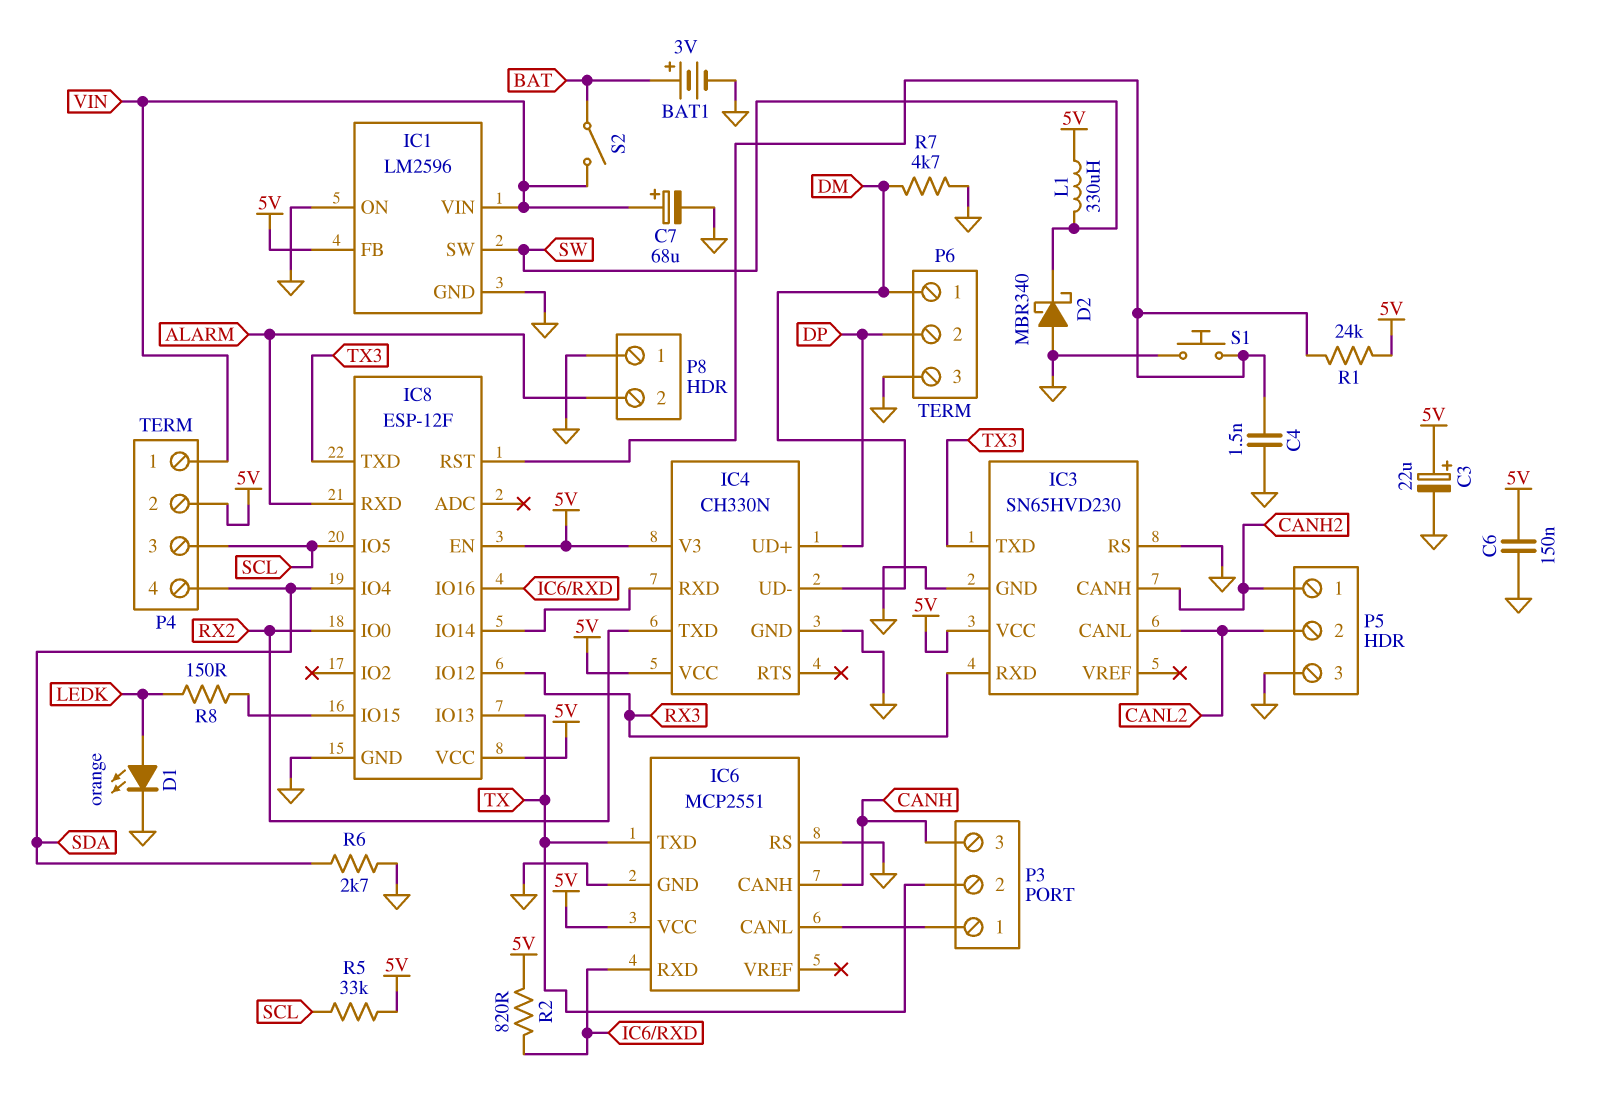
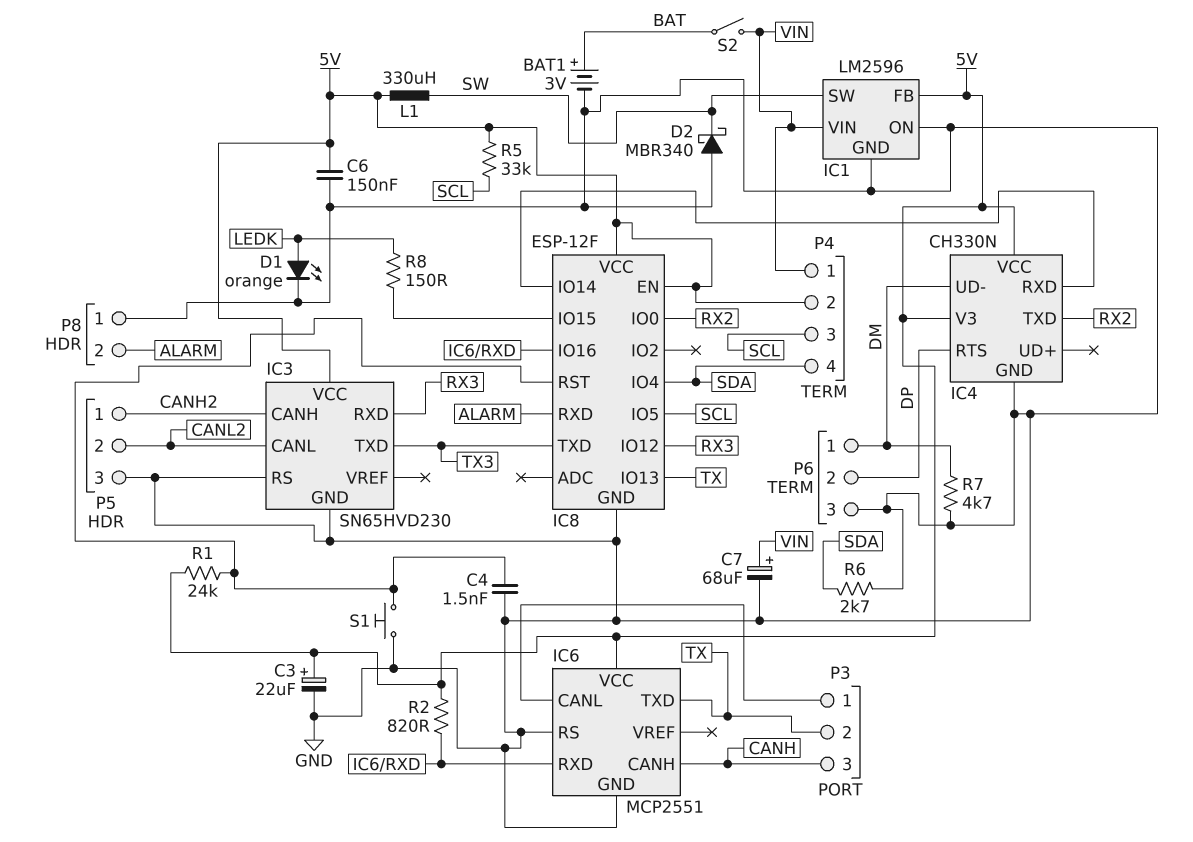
IC4 pin RTS: none -> DP
IC4 pin UD+: DP -> none

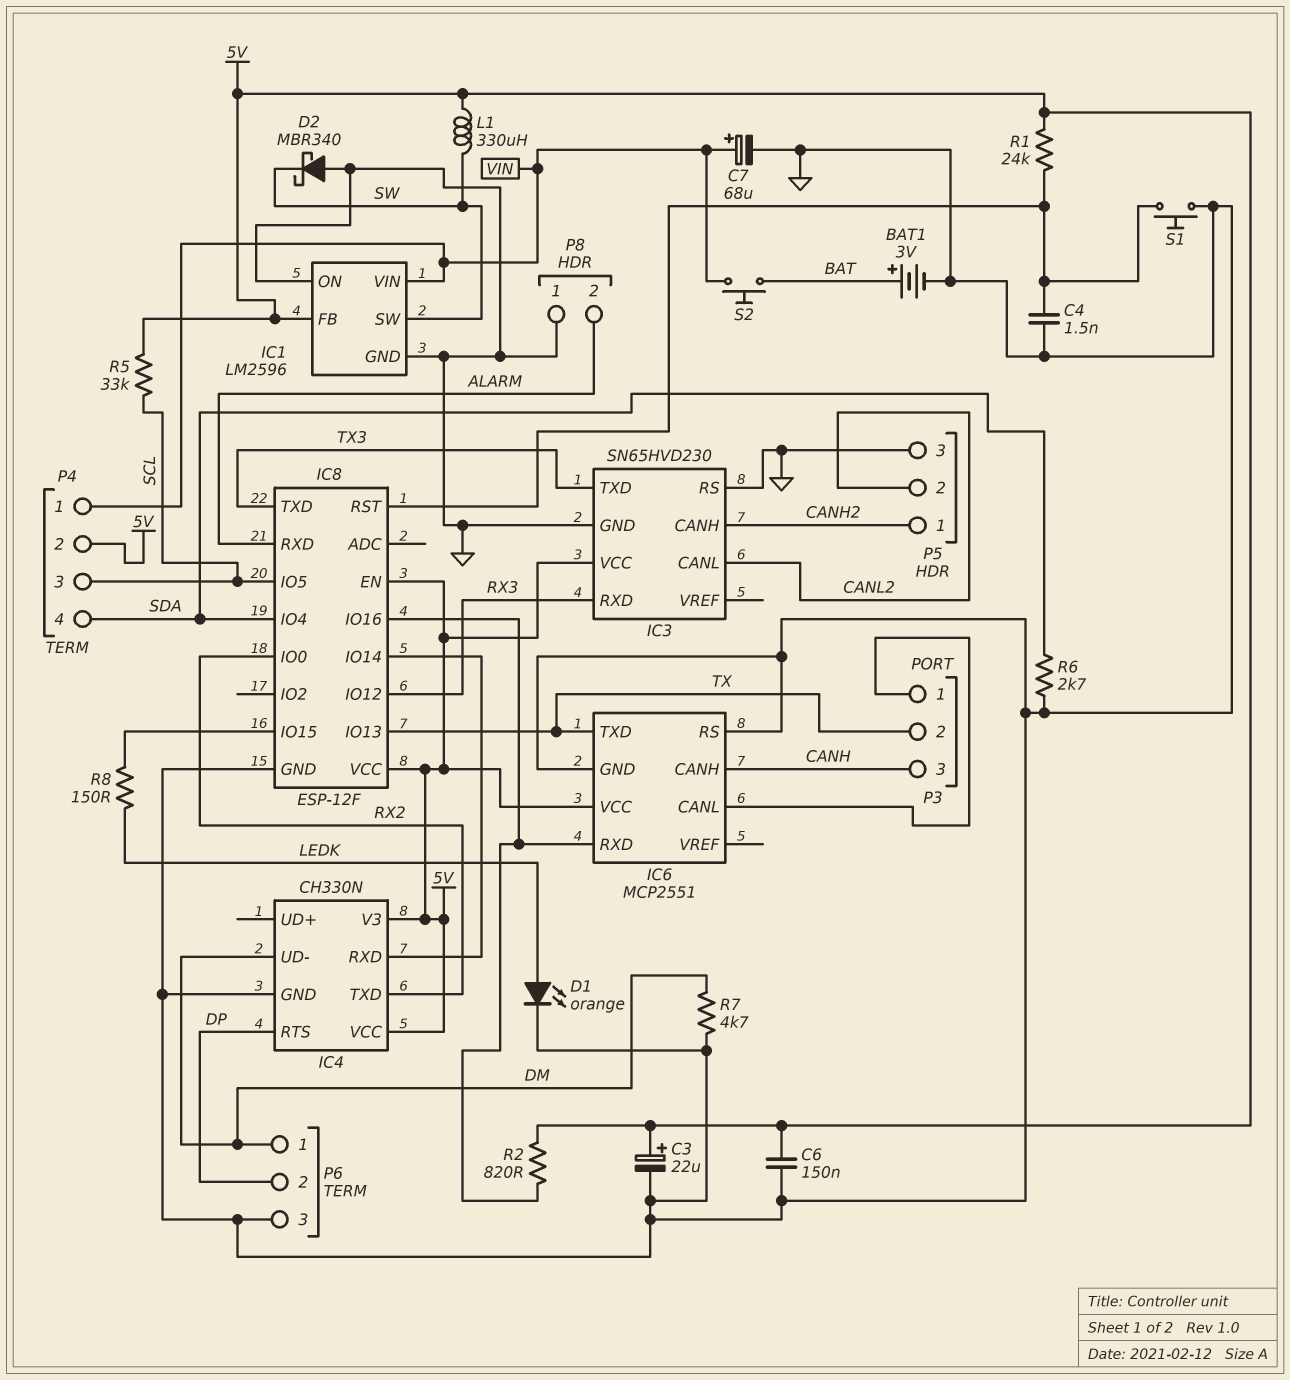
S2: switch (BAT, VIN) -> button (BAT, VIN)

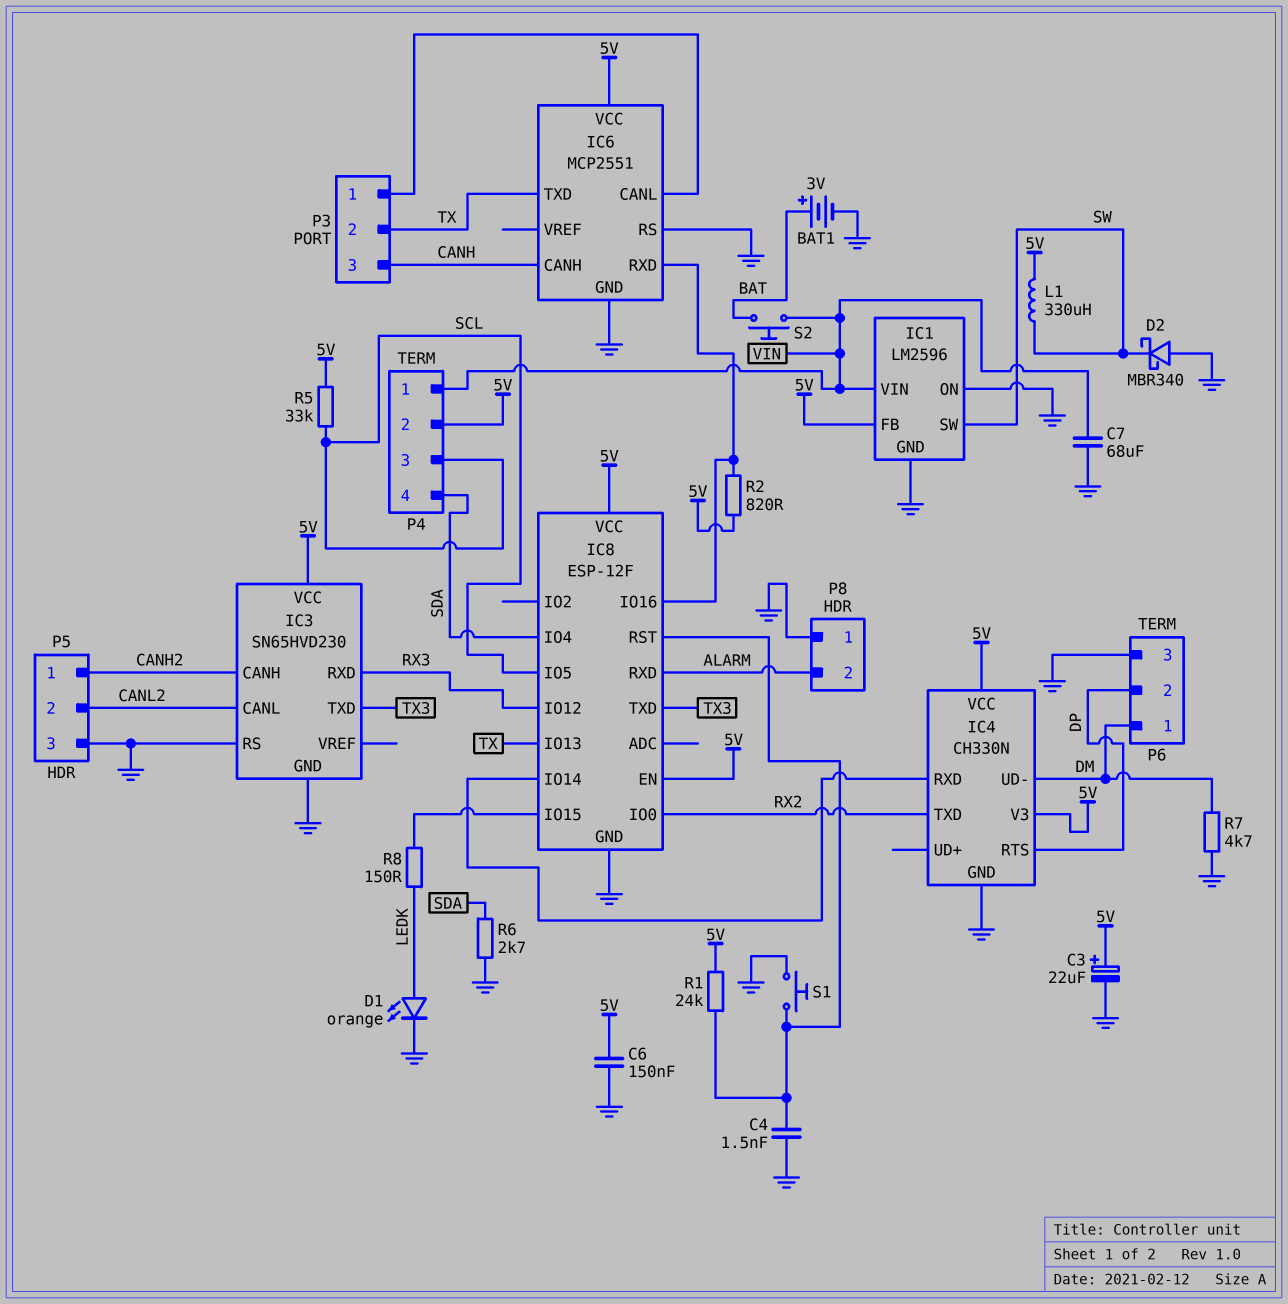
C7: 68uF (plus VIN, minus GND) -> 68uF (GND, VIN)

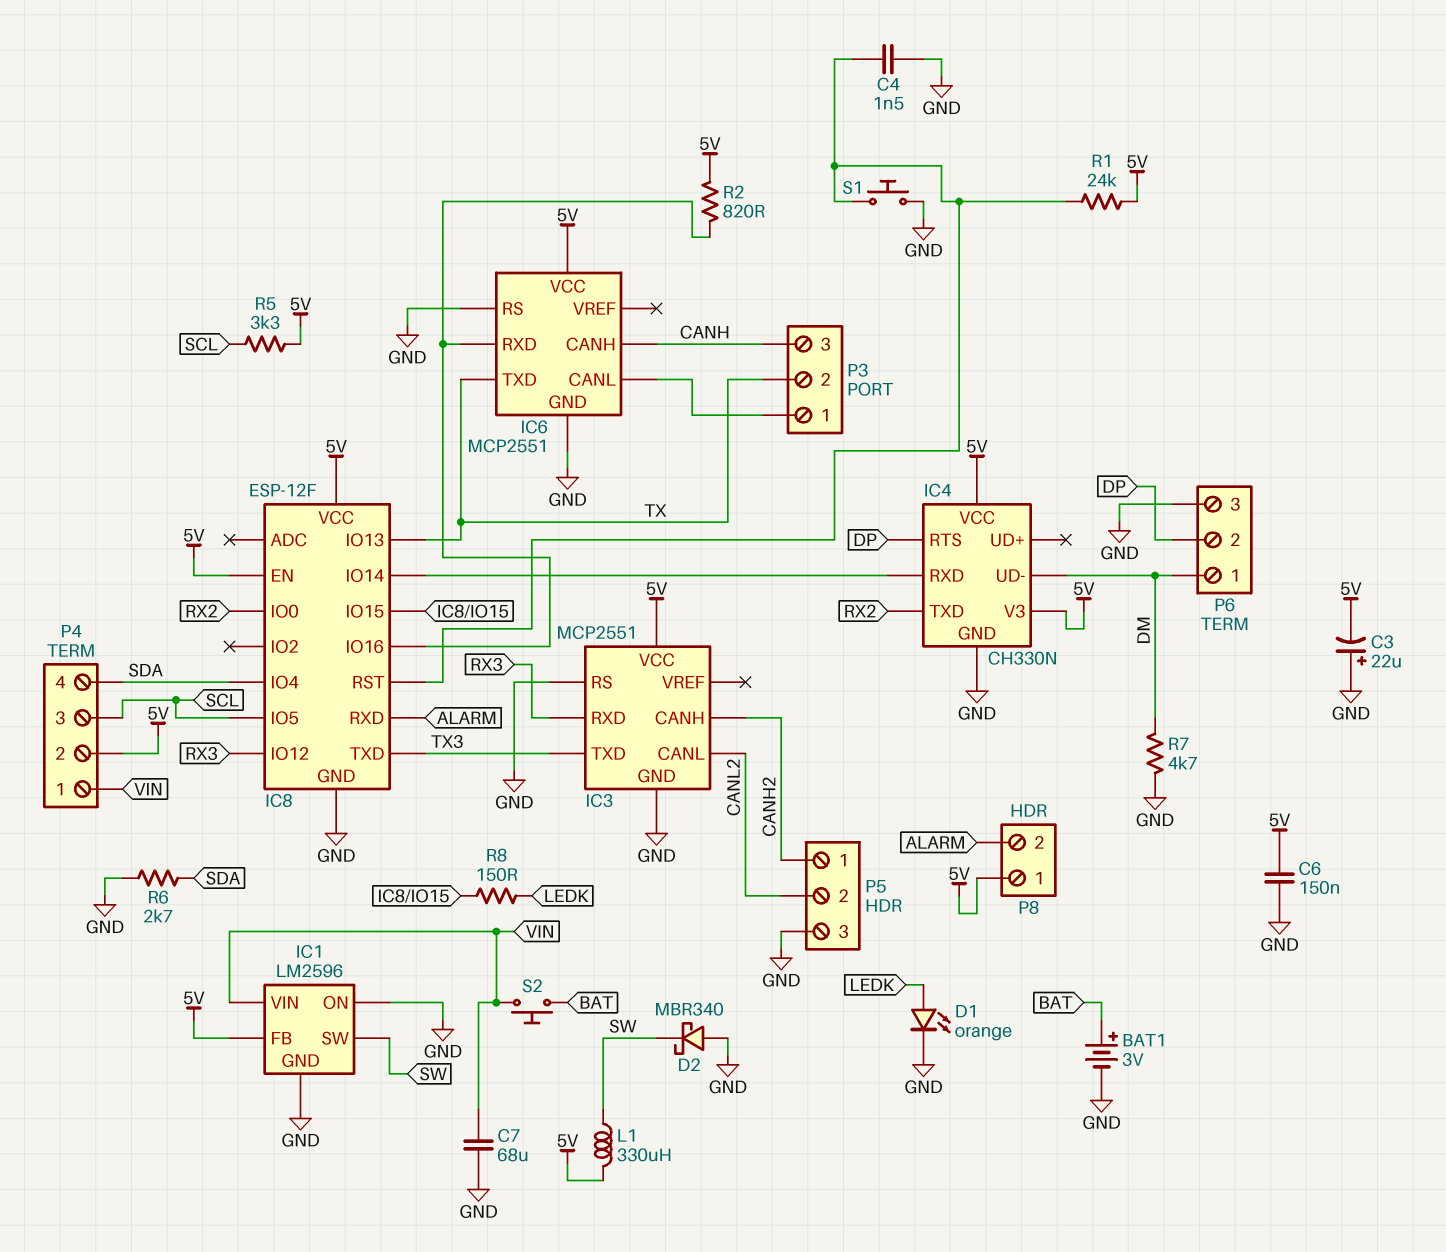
C3: 22uF (plus 5V, minus GND) -> 22uF (plus GND, minus 5V)
IC3: SN65HVD230 -> MCP2551
P8 pin 1: GND -> 5V
R5: 33k (5V, SCL) -> 3.3k (5V, SCL)

